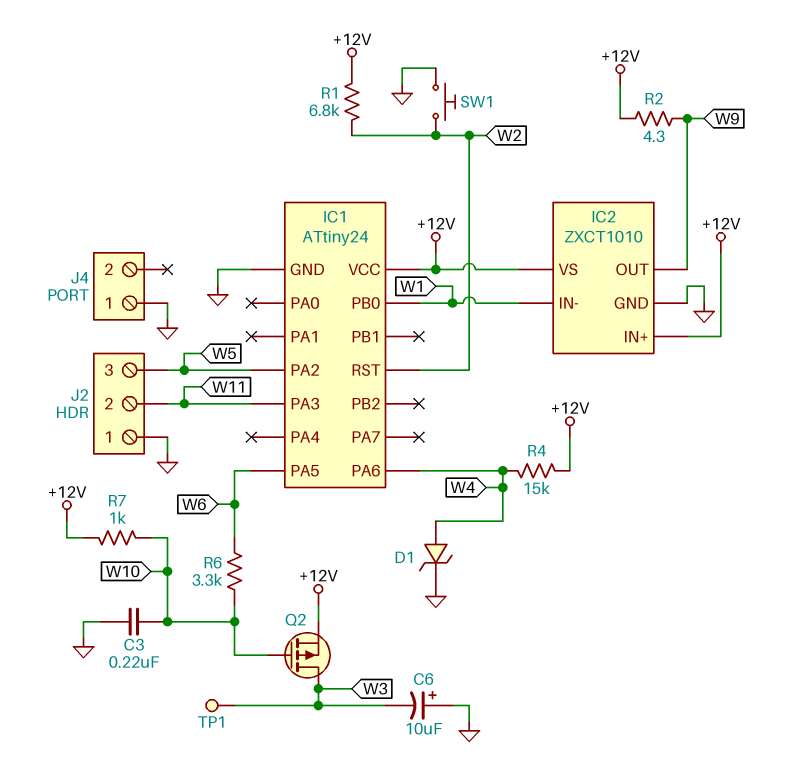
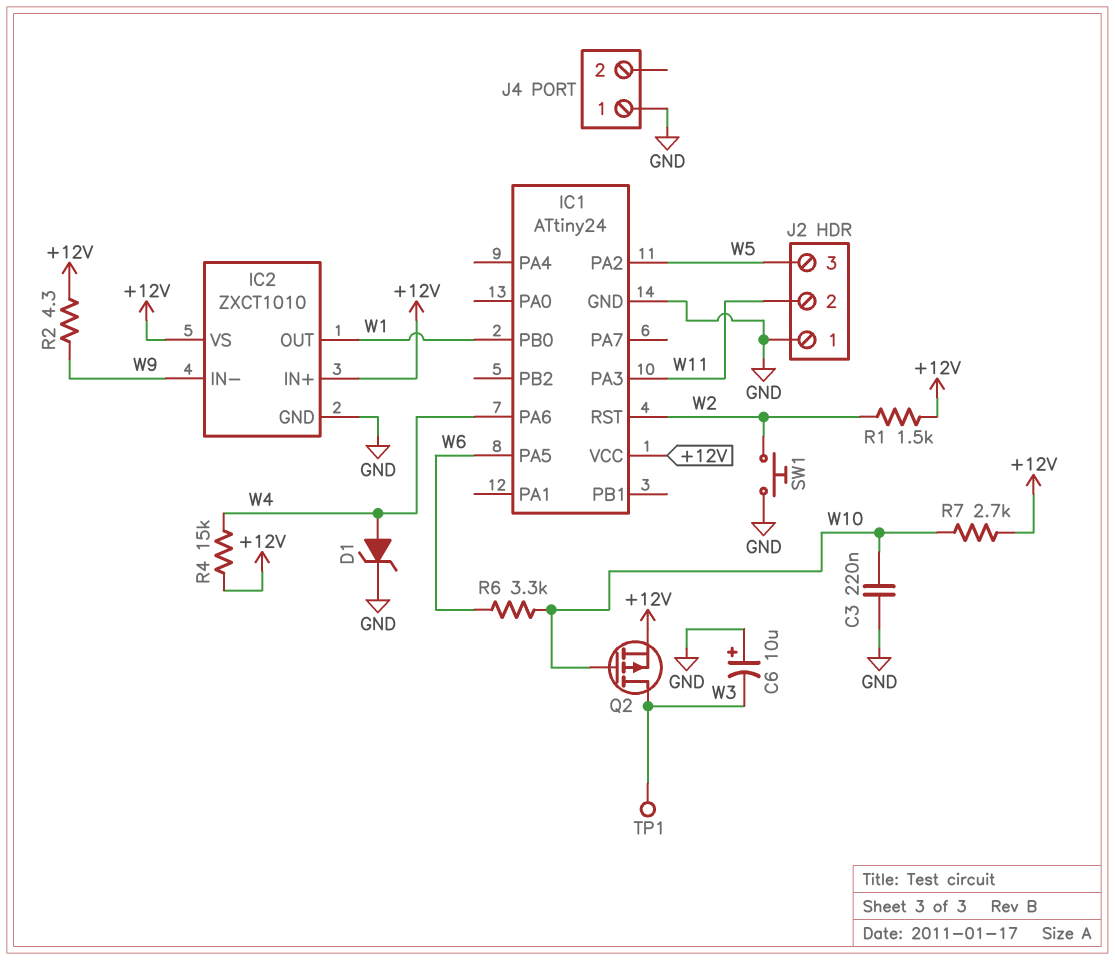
IC2 pin IN-: W1 -> W9
IC2 pin OUT: W9 -> W1
R1: 6.8k (+12V, W2) -> 1.5k (+12V, W2)
R7: 1k (+12V, W10) -> 2.7k (+12V, W10)

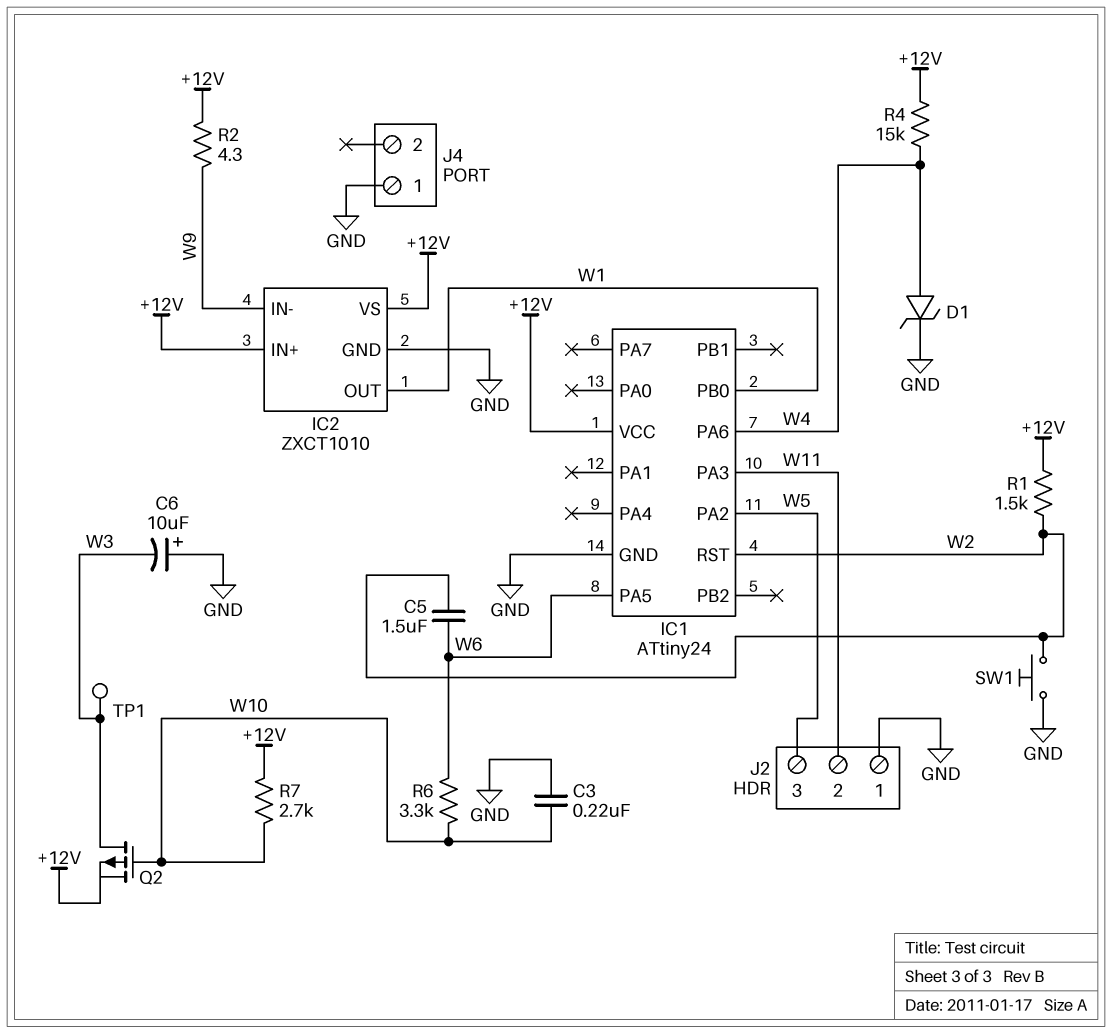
C5: none -> 1.5uF (W2, W6)

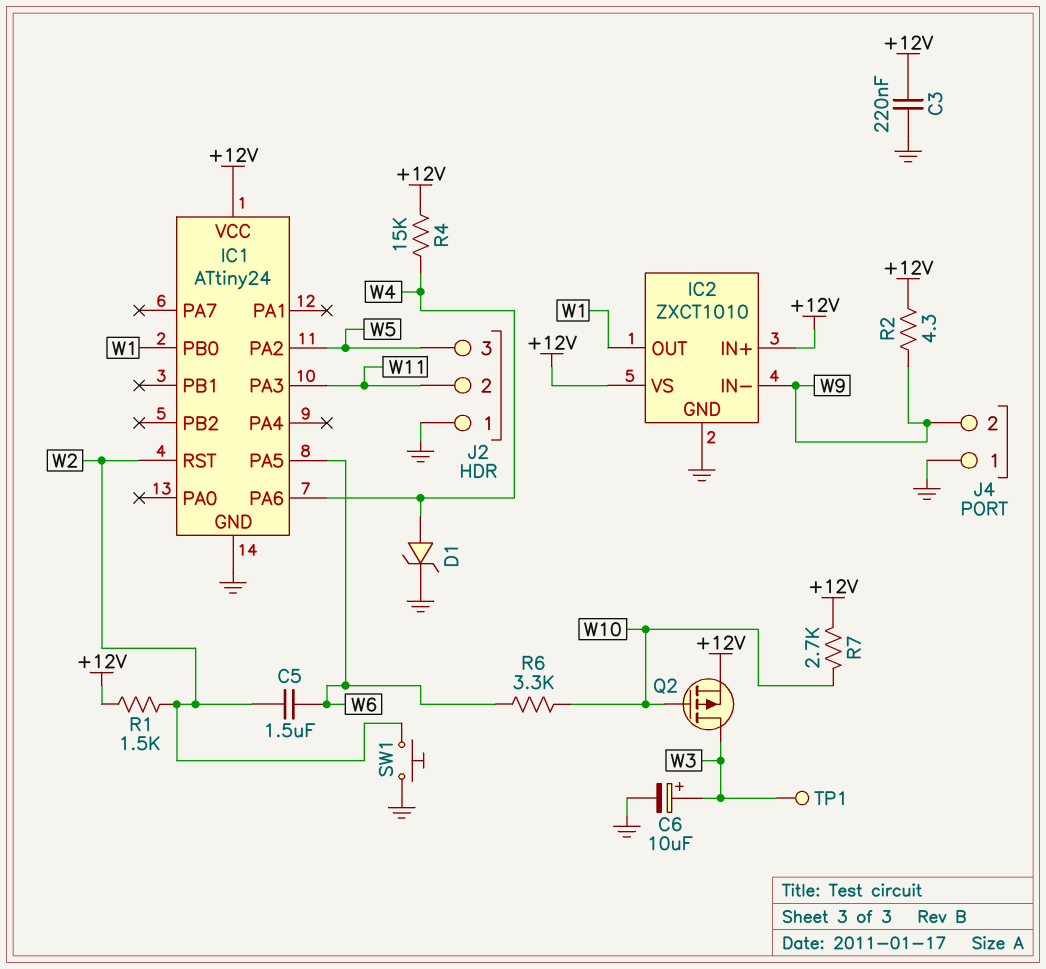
C3: 220nF (GND, W10) -> 220nF (+12V, GND)
C6: 10uF (plus GND, minus W3) -> 10uF (plus W3, minus GND)
J4 pin 2: none -> W9

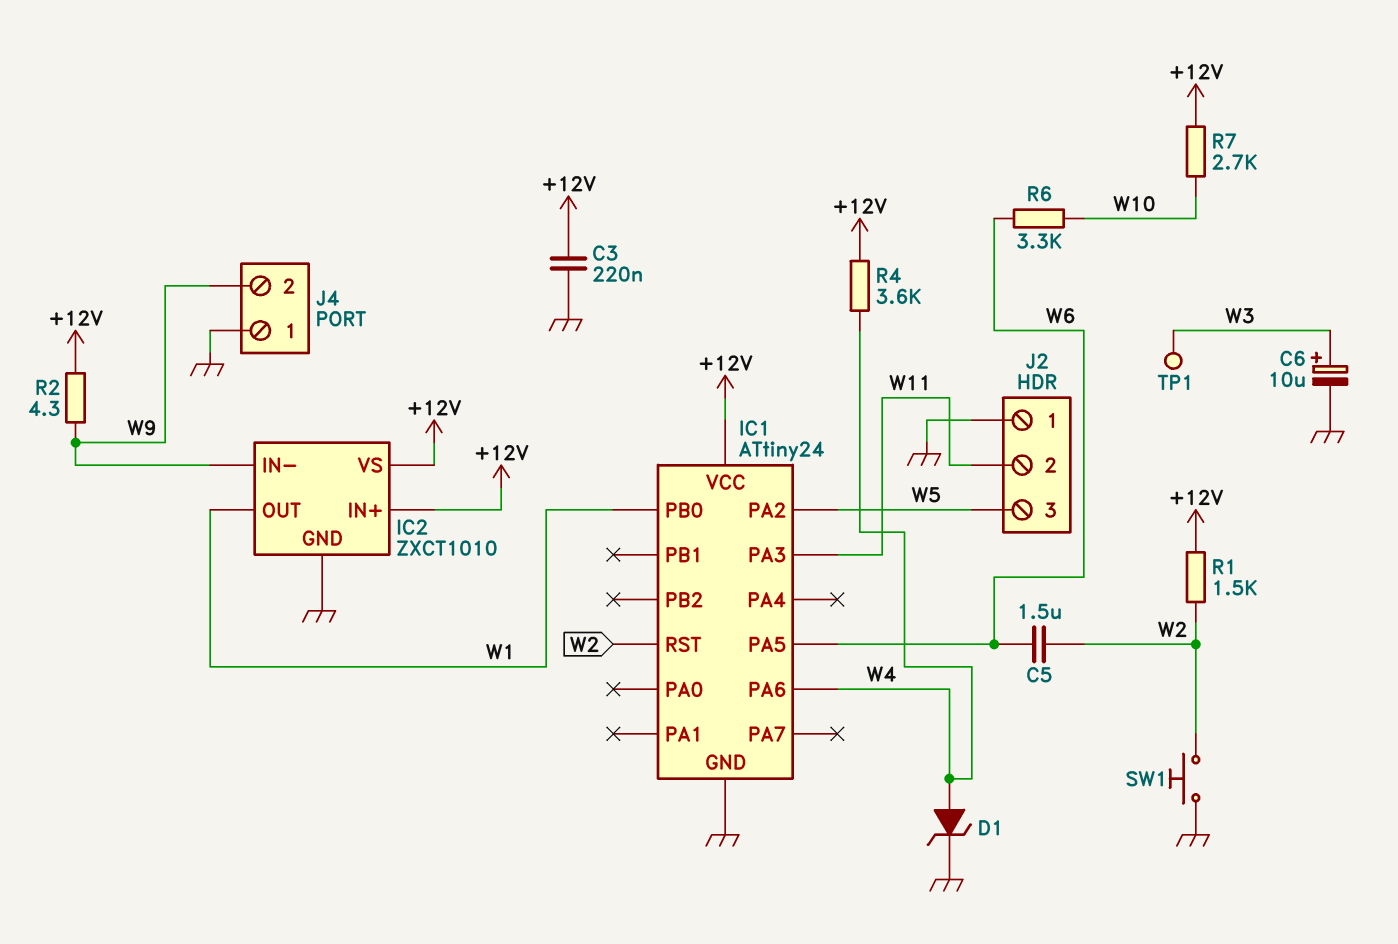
Q2: PMOS (G W10, D W3, S +12V) -> none
R4: 15k (+12V, W4) -> 3.6k (+12V, W4)

